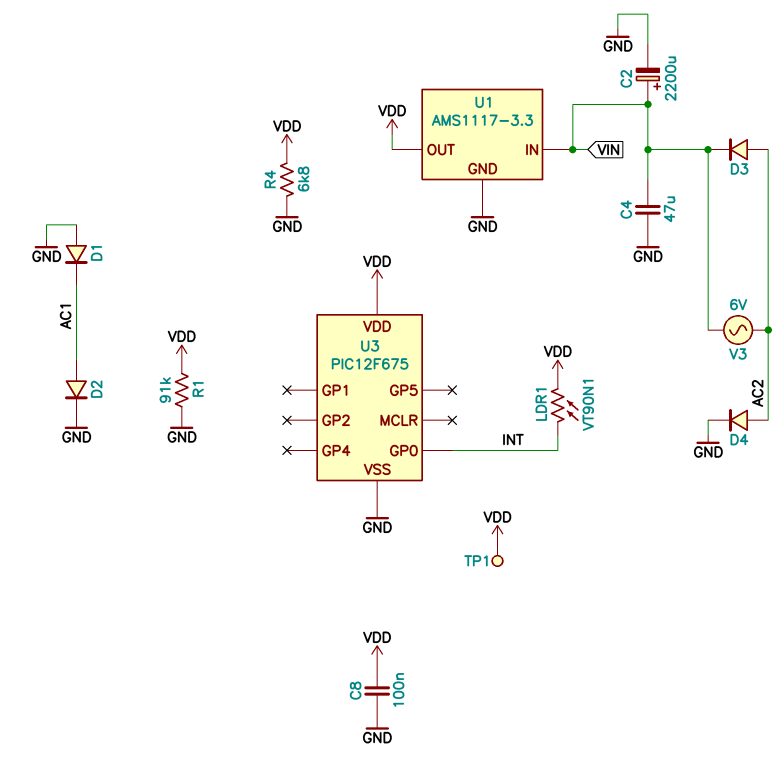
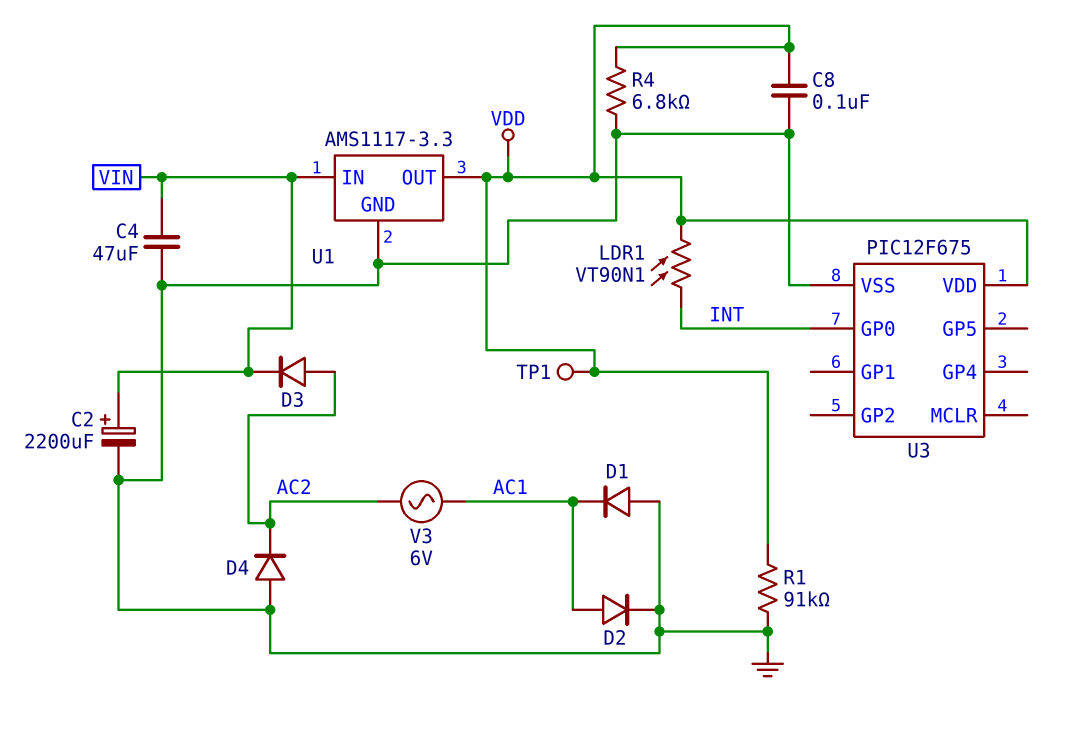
D4: diode (A AC2, K GND) -> diode (A GND, K AC2)
V3: AC 6V (AC2, VIN) -> AC 6V (AC1, AC2)

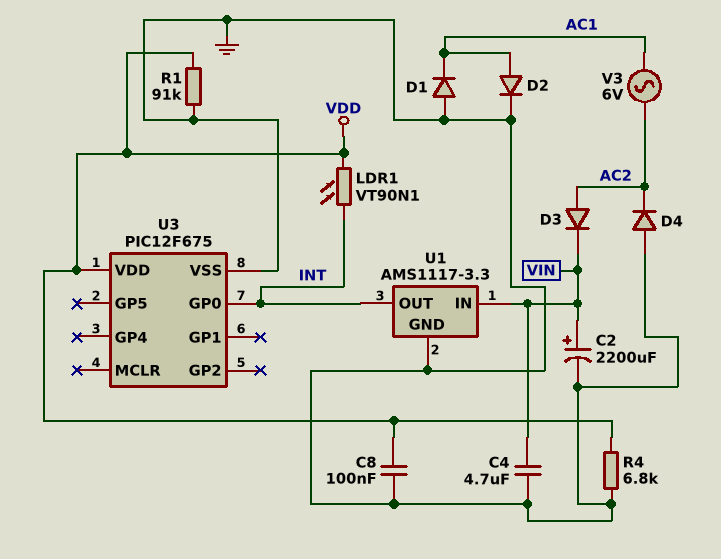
C4: 47uF (GND, VIN) -> 4.7uF (GND, VIN)
TP1: test point (VDD) -> none
U1 pin OUT: VDD -> INT

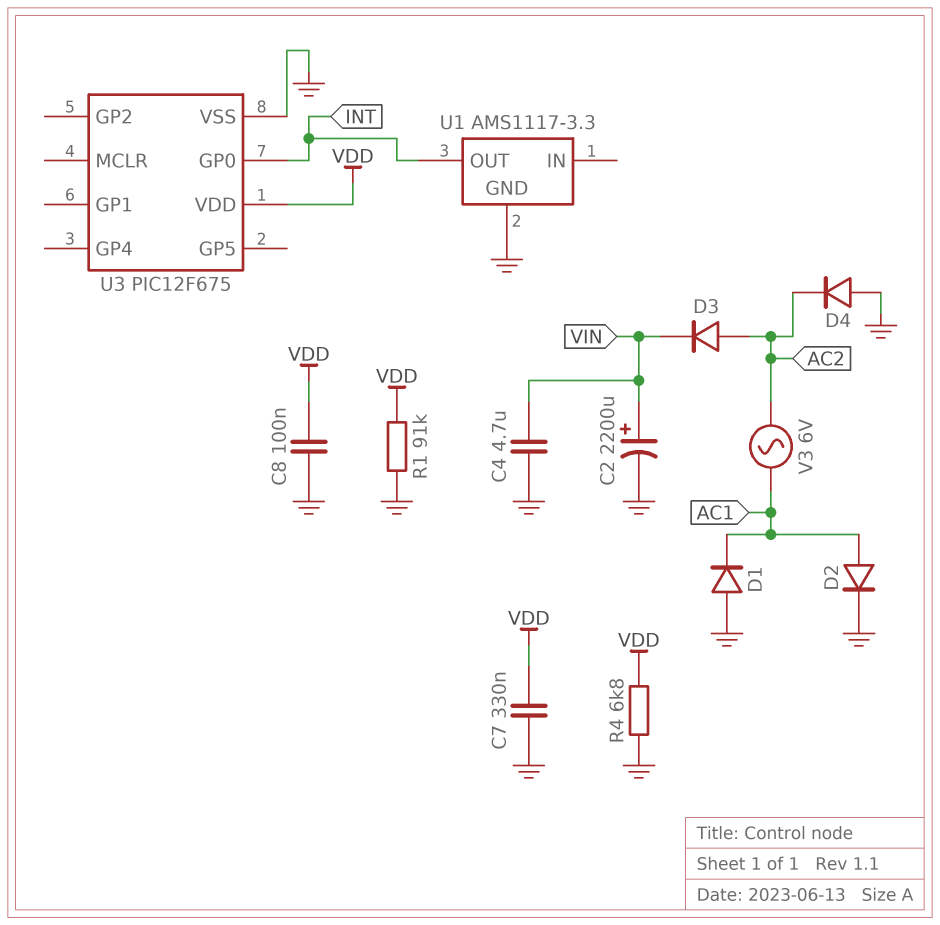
C7: none -> 330nF (GND, VDD)
LDR1: VT90N1 (INT, VDD) -> none
U1 pin IN: VIN -> none

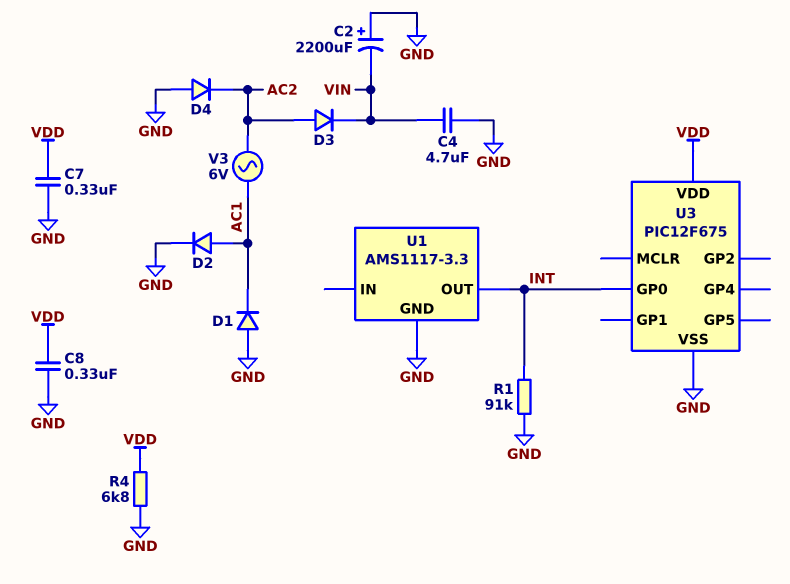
C2: 2200uF (plus VIN, minus GND) -> 2200uF (plus GND, minus VIN)
C8: 100nF (GND, VDD) -> 330nF (GND, VDD)
R1: 91k (GND, VDD) -> 91k (GND, INT)

